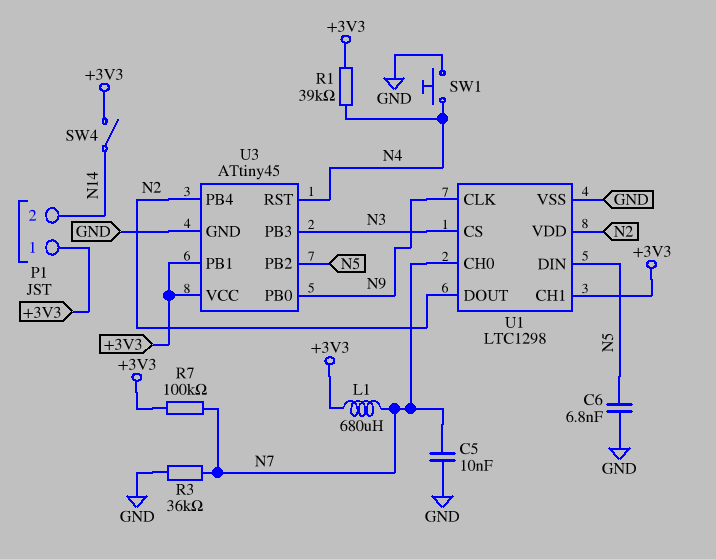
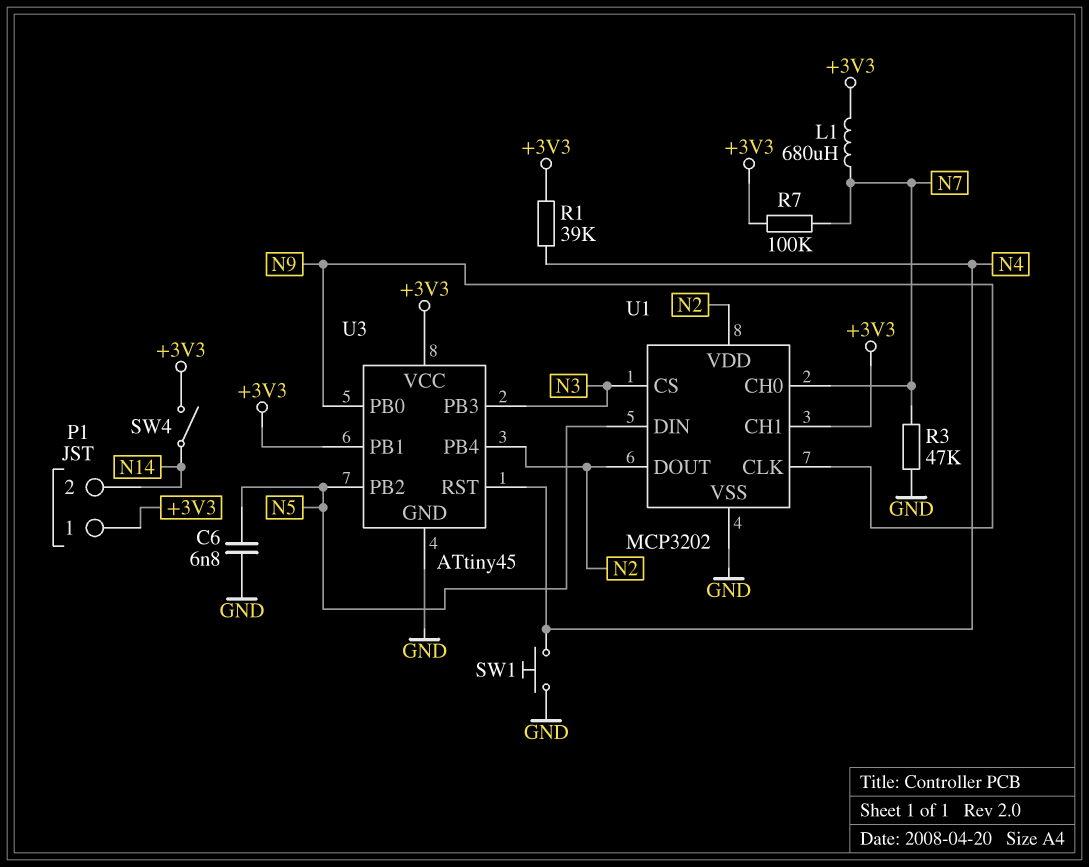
C5: 10nF (GND, N7) -> none
R3: 36k (GND, N7) -> 47k (GND, N7)
U1: LTC1298 -> MCP3202

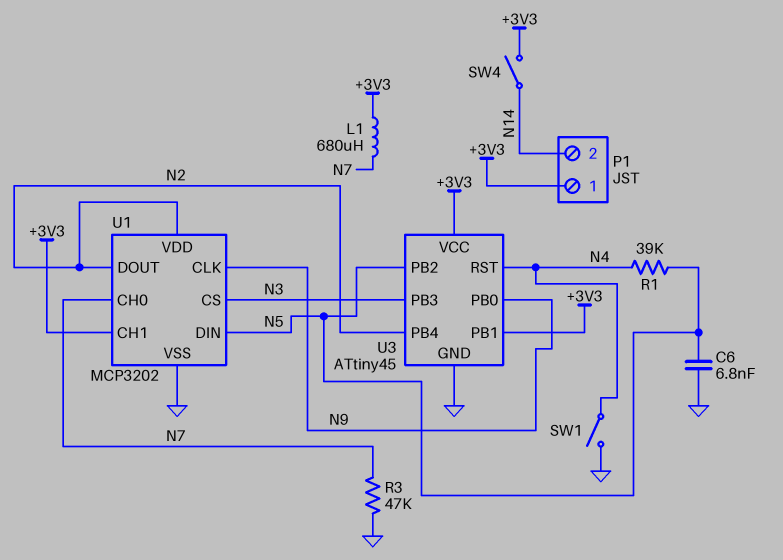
R1: 39k (+3V3, N4) -> 39k (N4, N5)
R7: 100k (+3V3, N7) -> none
SW1: button (GND, N4) -> switch (GND, N4)

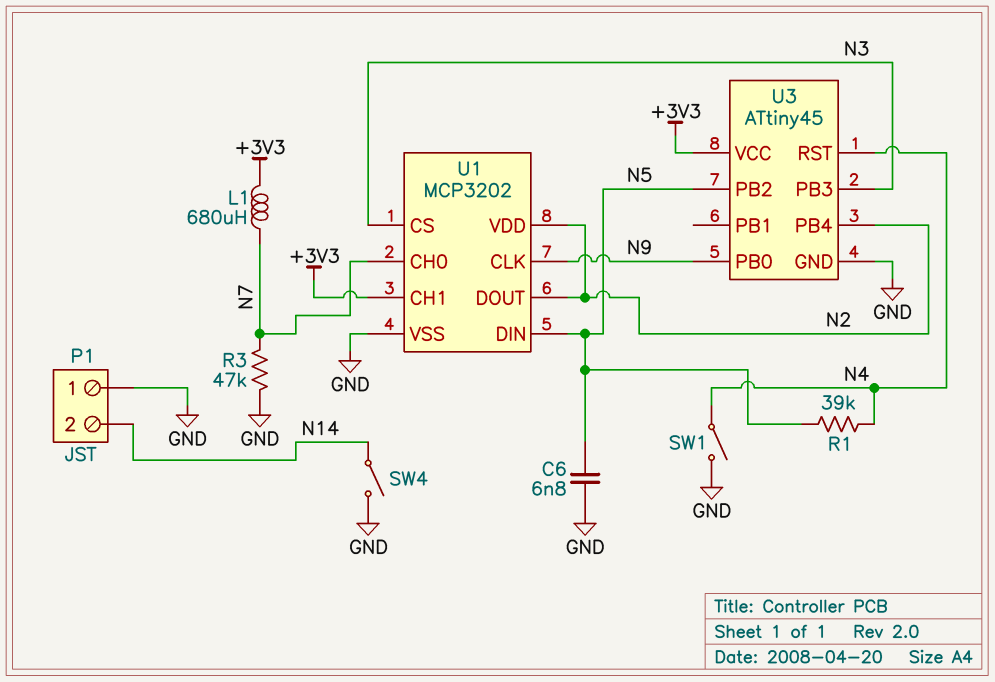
P1 pin 1: +3V3 -> GND
SW4: switch (+3V3, N14) -> switch (GND, N14)
U3 pin PB1: +3V3 -> none

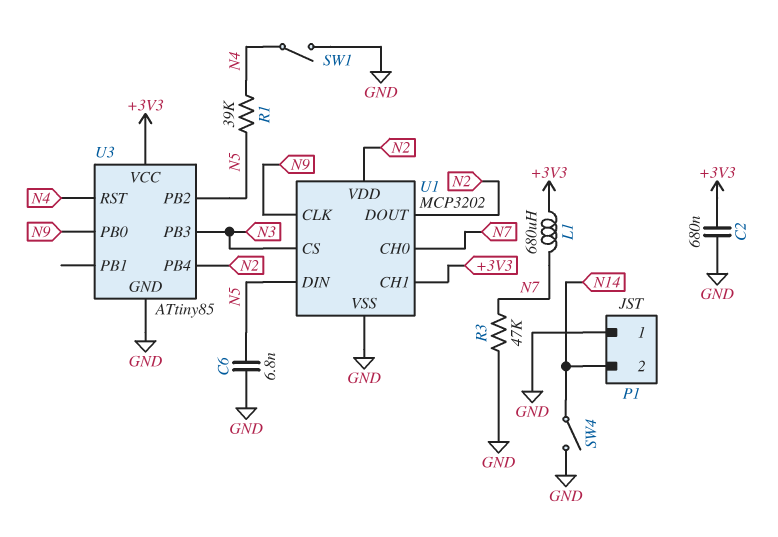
C2: none -> 680nF (+3V3, GND)
U3: ATtiny45 -> ATtiny85

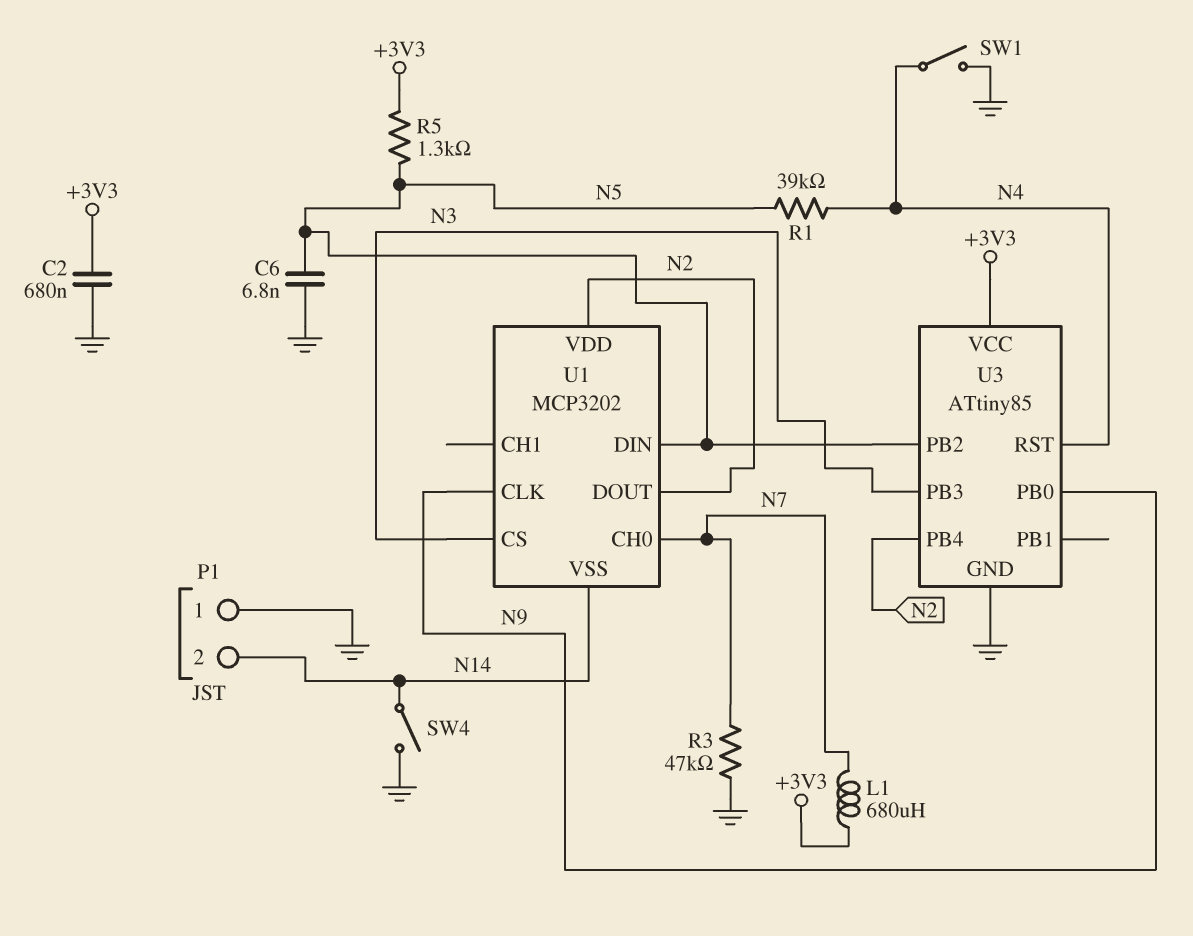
R5: none -> 1.3k (+3V3, N5)
U1 pin CH1: +3V3 -> none
U1 pin VSS: GND -> N14

